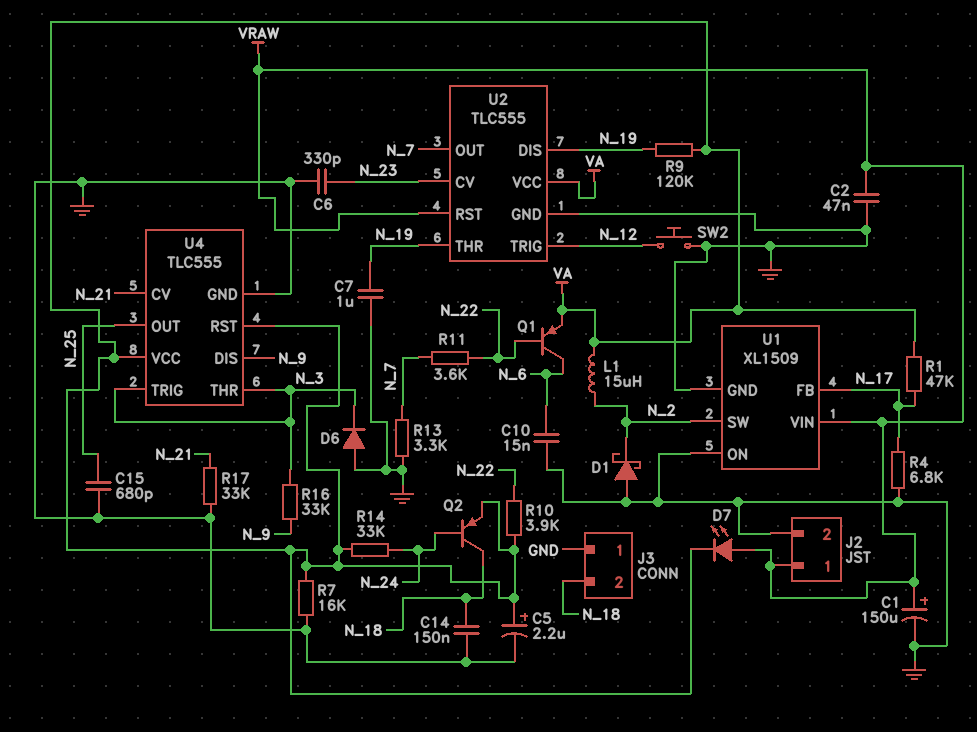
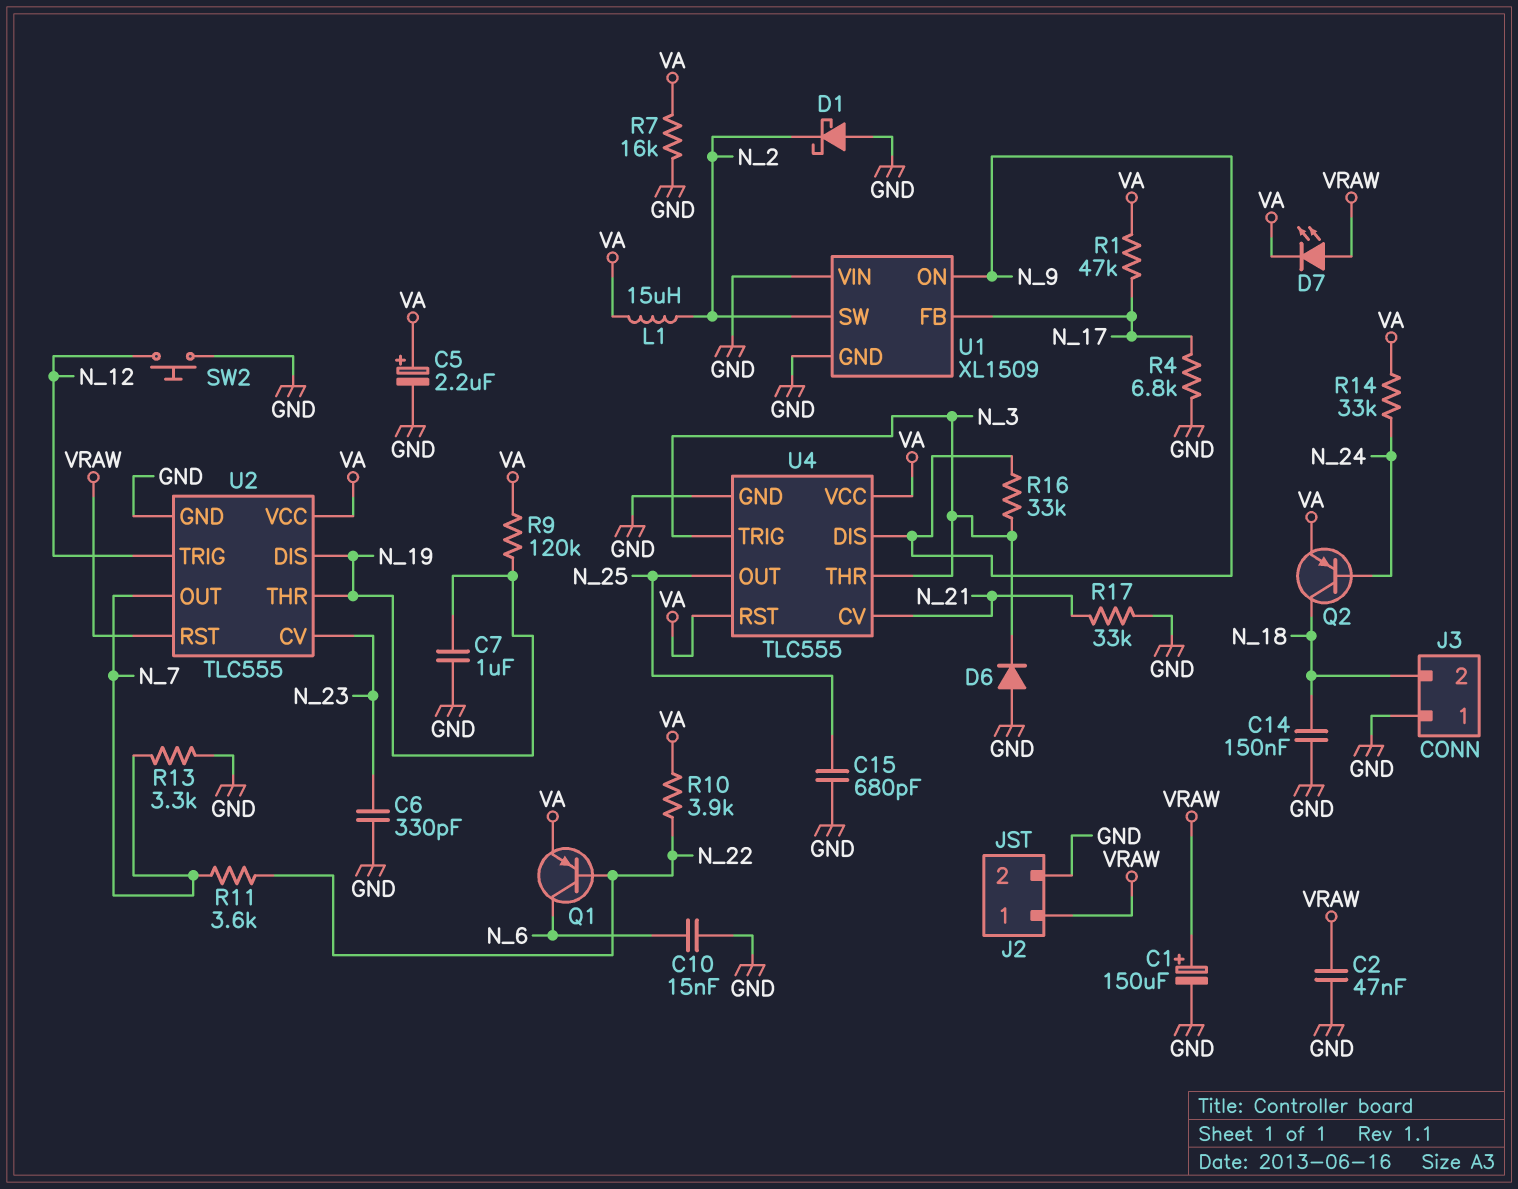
U1 pin ON: GND -> N_9
U1 pin VIN: VRAW -> GND

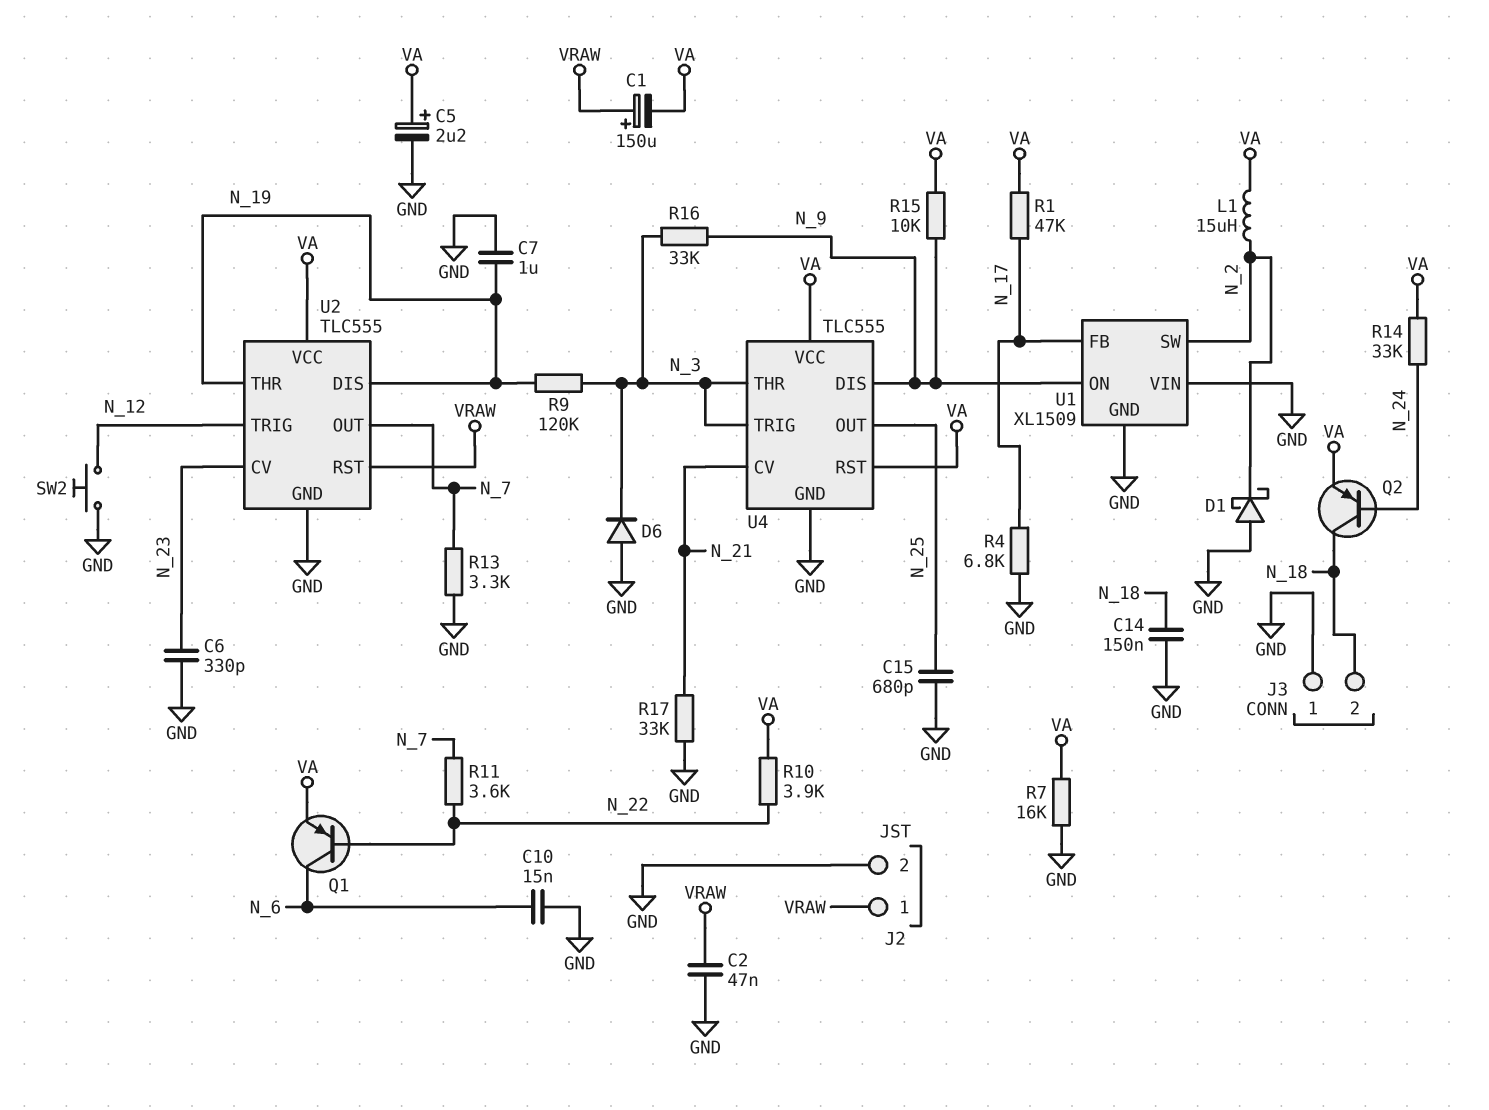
C1: 150uF (plus VRAW, minus GND) -> 150uF (plus VRAW, minus VA)
D7: LED (A VRAW, K VA) -> none
R9: 120k (N_19, VA) -> 120k (N_3, N_19)
R15: none -> 10k (N_9, VA)

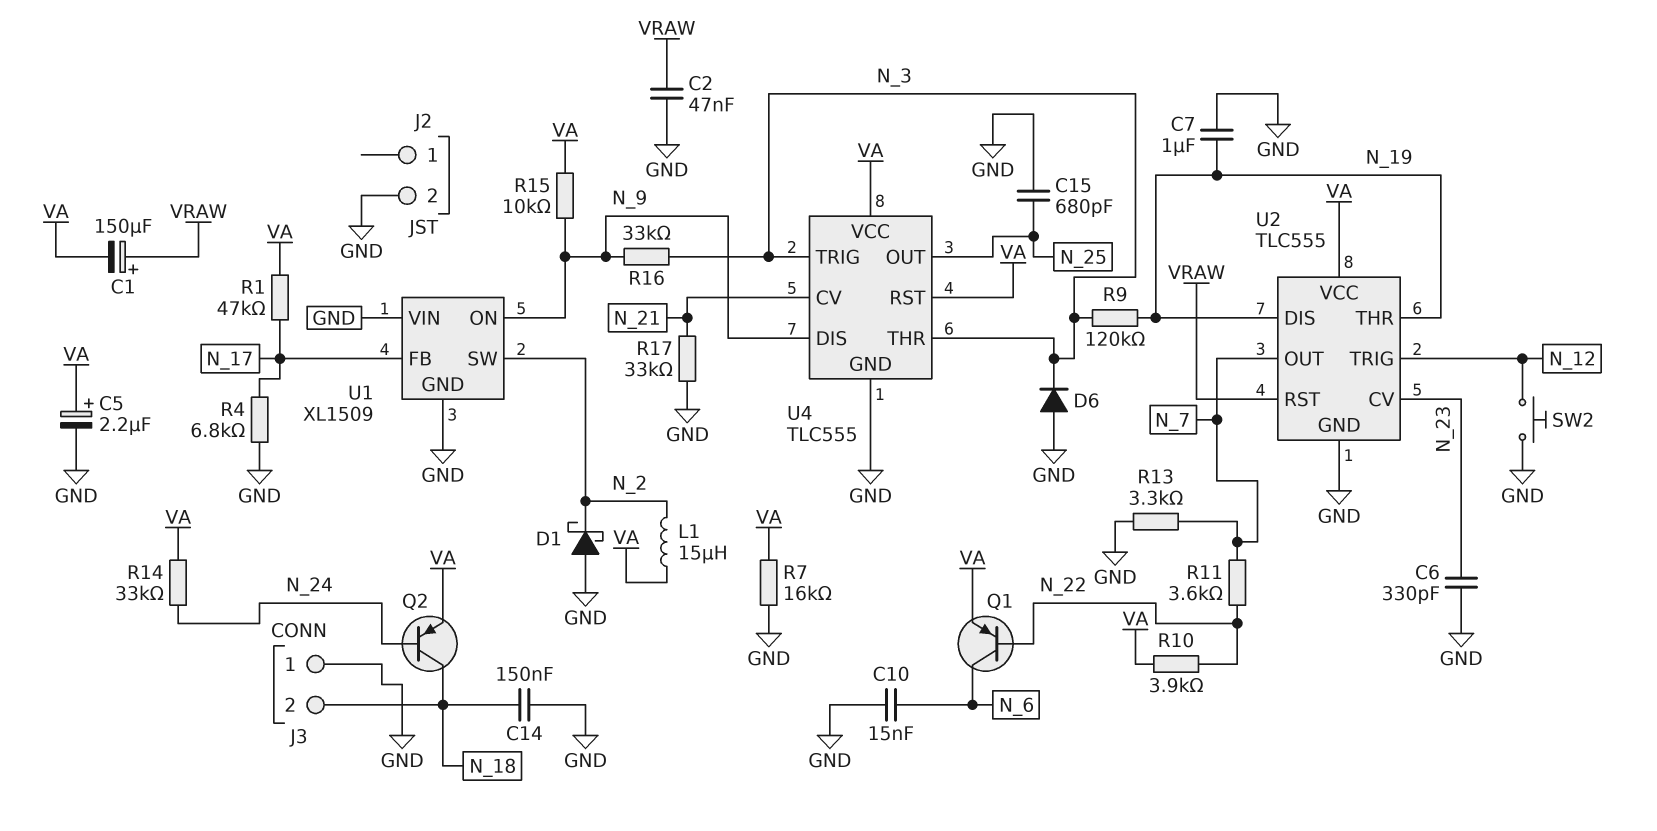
J2 pin 1: VRAW -> none

